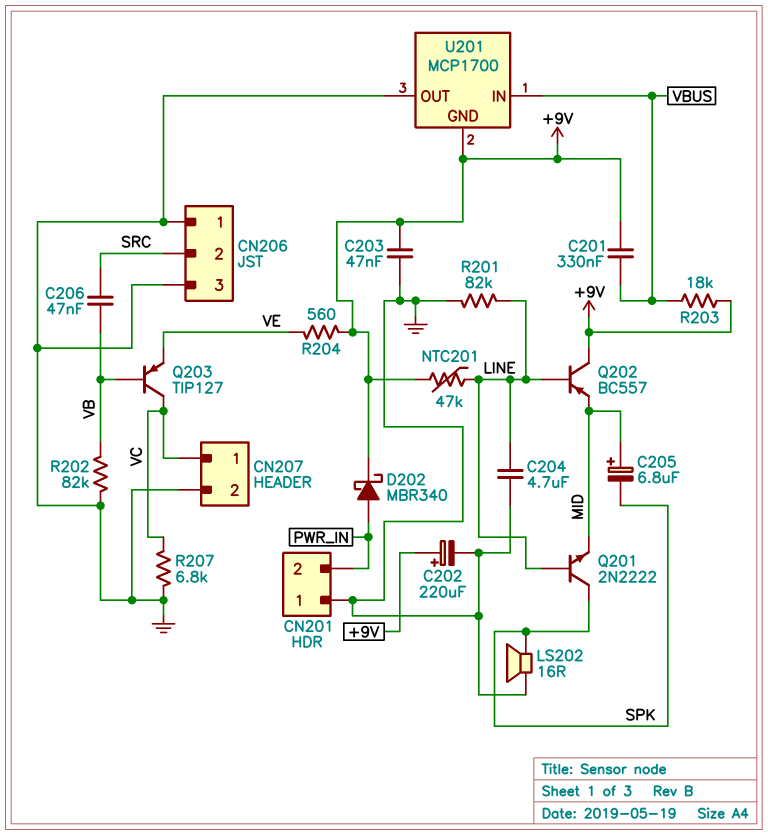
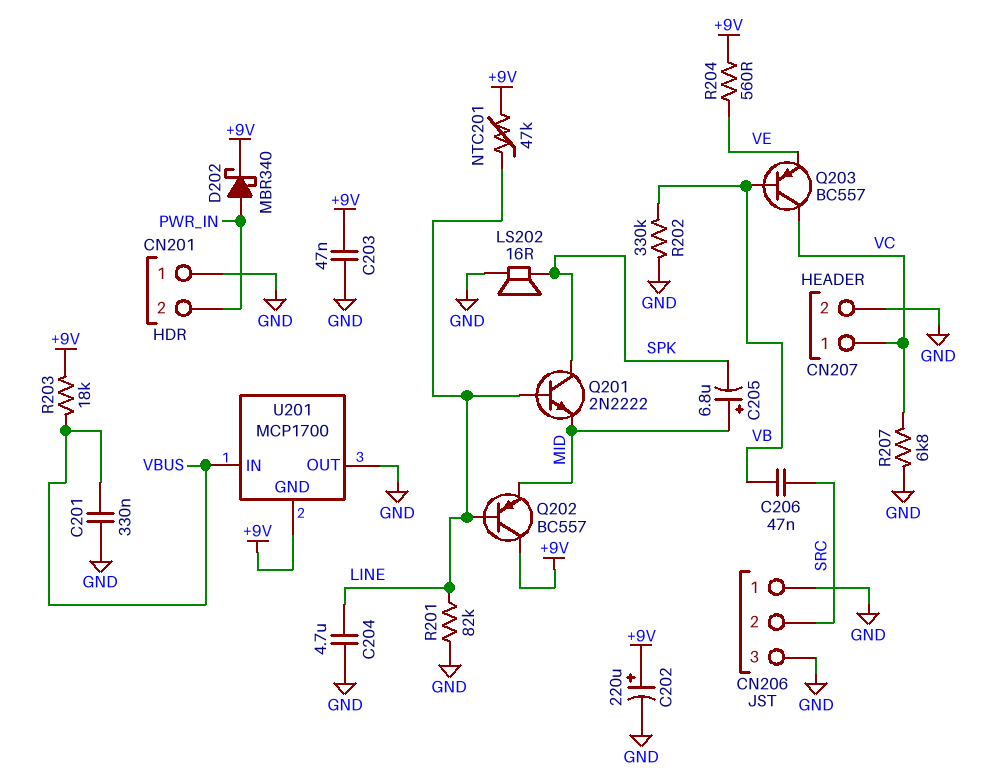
C201: 330nF (+9V, VBUS) -> 330nF (GND, VBUS)
Q203: PNP TIP127 (B VB, C VC, E VE) -> PNP BC557 (B VB, C VC, E VE)
R202: 82k (GND, VB) -> 330k (GND, VB)

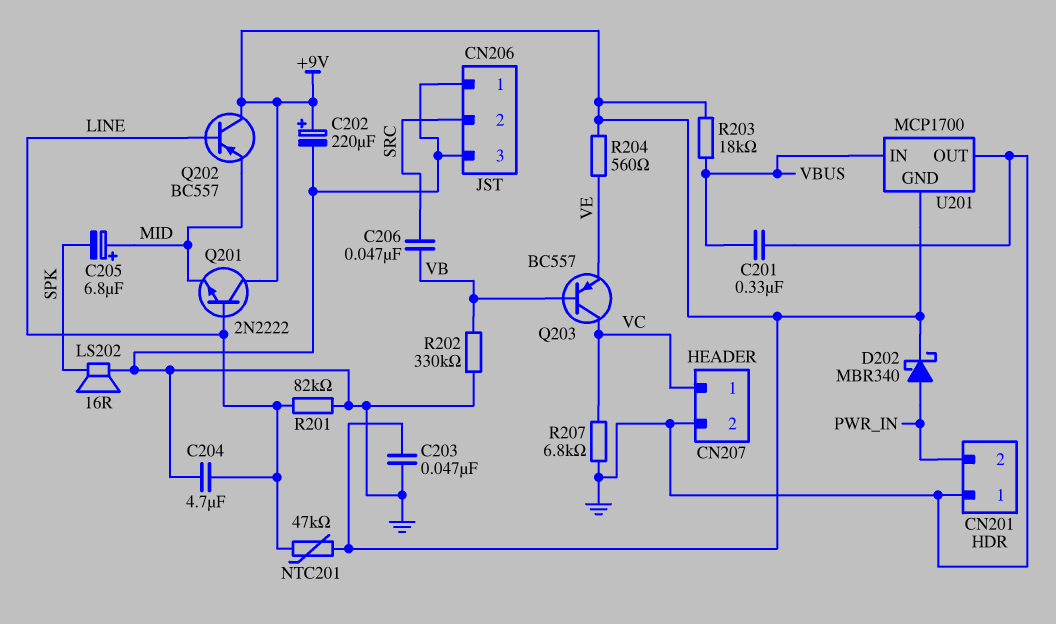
Q201: NPN 2N2222 (B LINE, C SPK, E MID) -> NPN 2N2222 (B LINE, C +9V, E MID)

